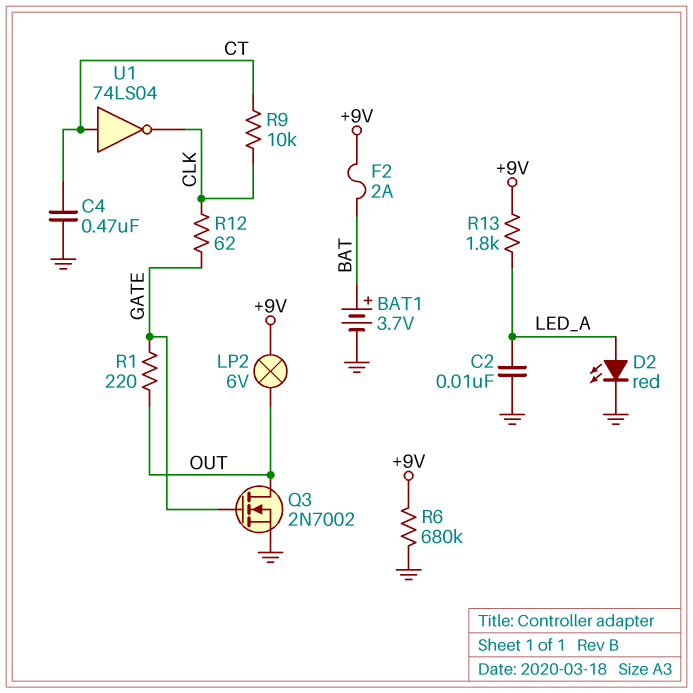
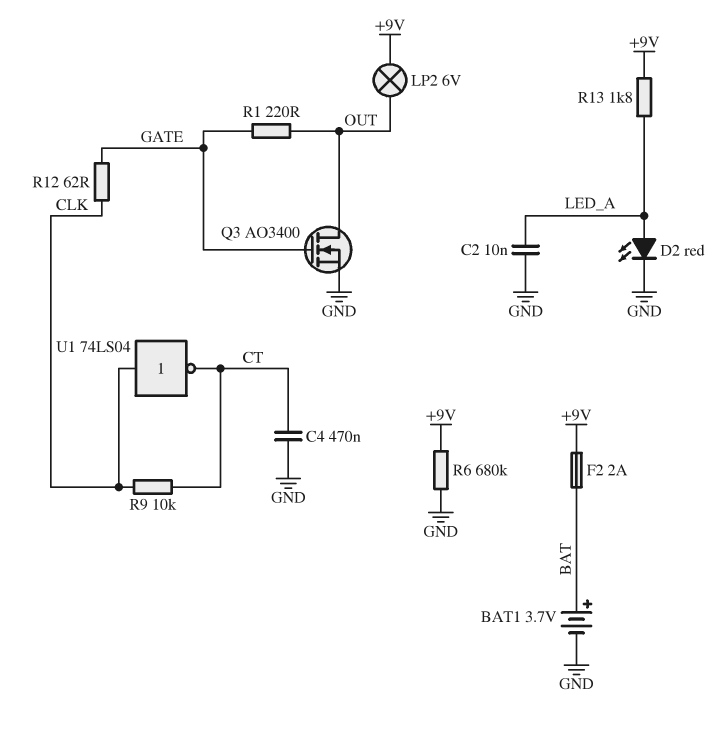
Q3: NMOS 2N7002 (G GATE, D OUT, S GND) -> NMOS AO3400 (G GATE, D OUT, S GND)
U1: NOT 74LS04 (in CT, out CLK) -> NOT 74LS04 (in CLK, out CT)

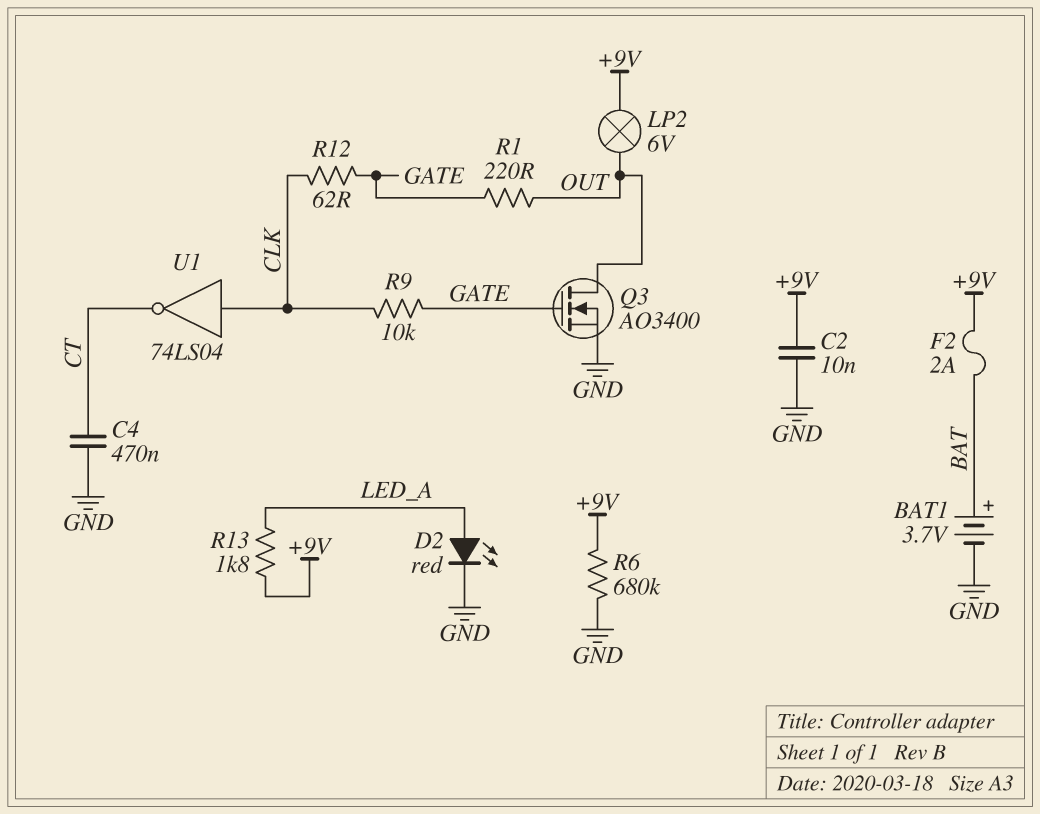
C2: 10nF (GND, LED_A) -> 10nF (+9V, GND)
R9: 10k (CLK, CT) -> 10k (CLK, GATE)

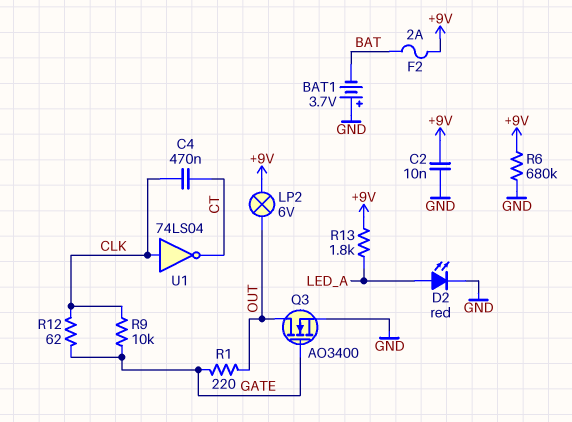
BAT1: 3.7V (plus BAT, minus GND) -> 3.7V (plus GND, minus BAT)
C4: 470nF (CT, GND) -> 470nF (CLK, CT)

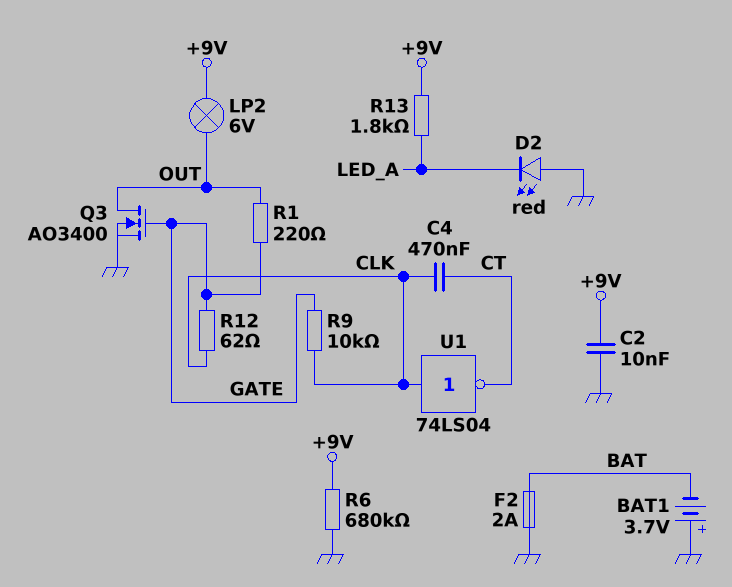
D2: LED red (A LED_A, K GND) -> LED red (A GND, K LED_A)
F2: 2A (+9V, BAT) -> 2A (BAT, GND)

